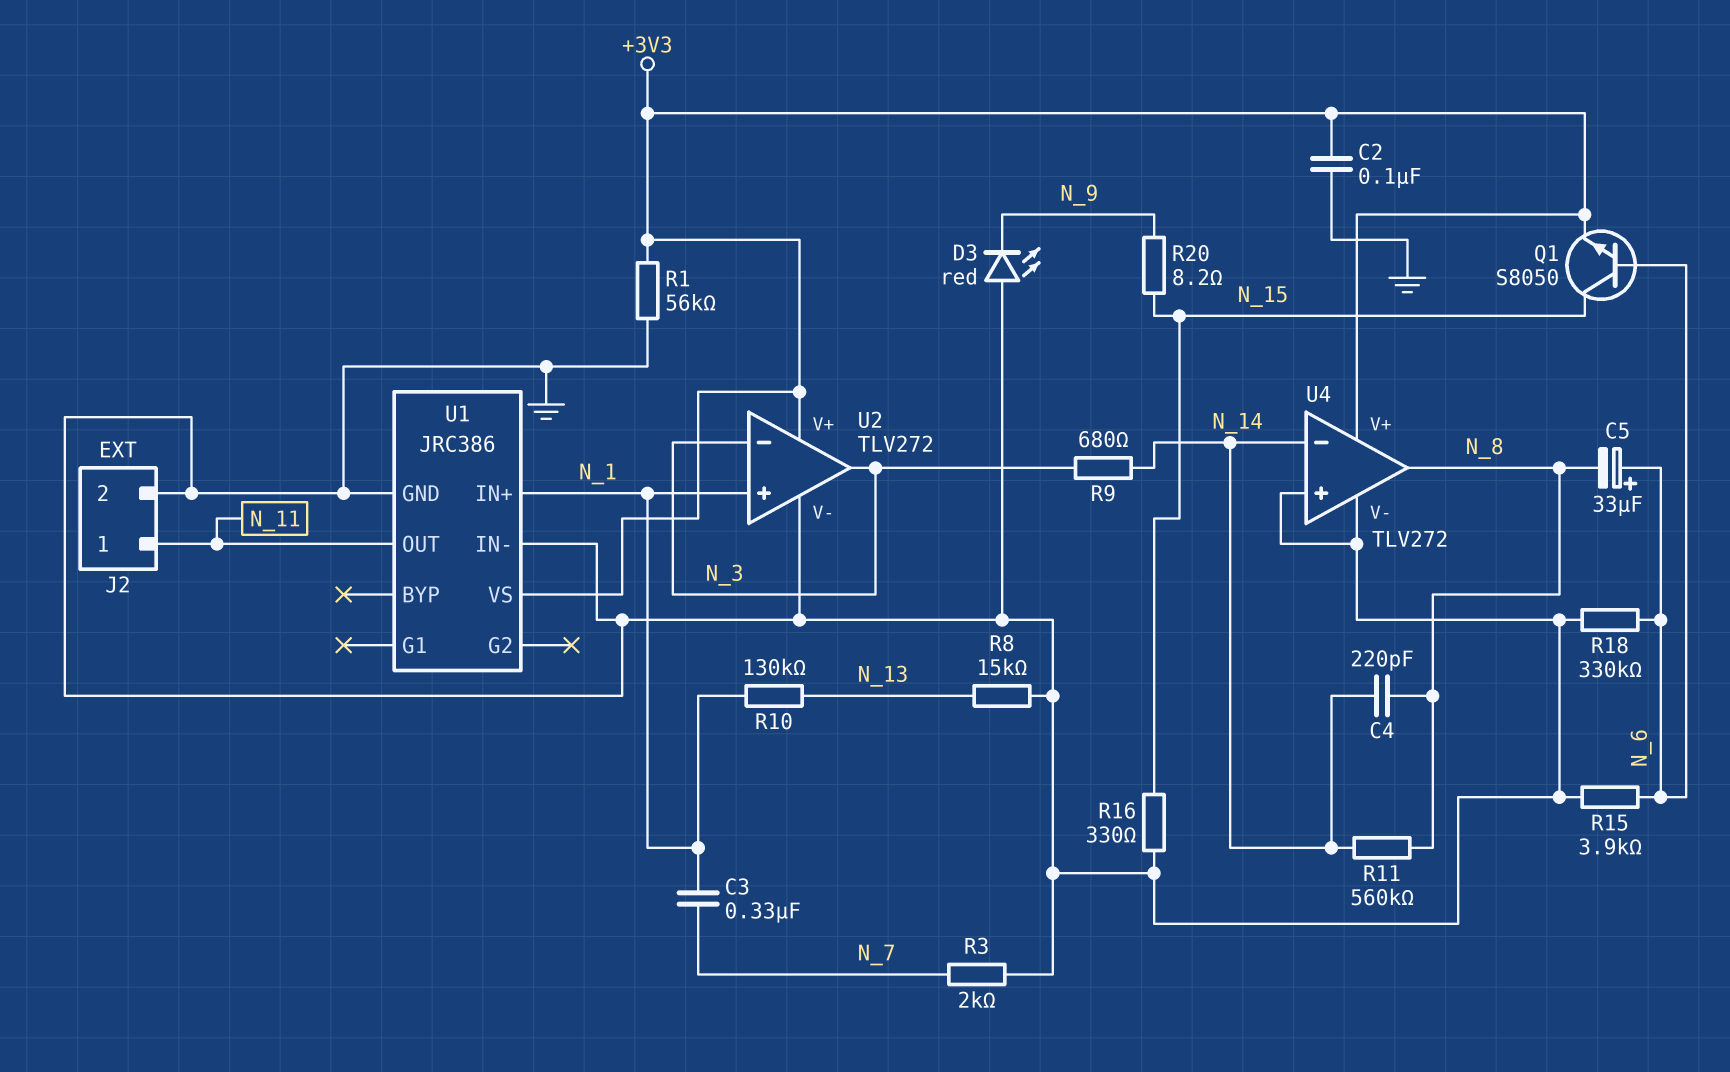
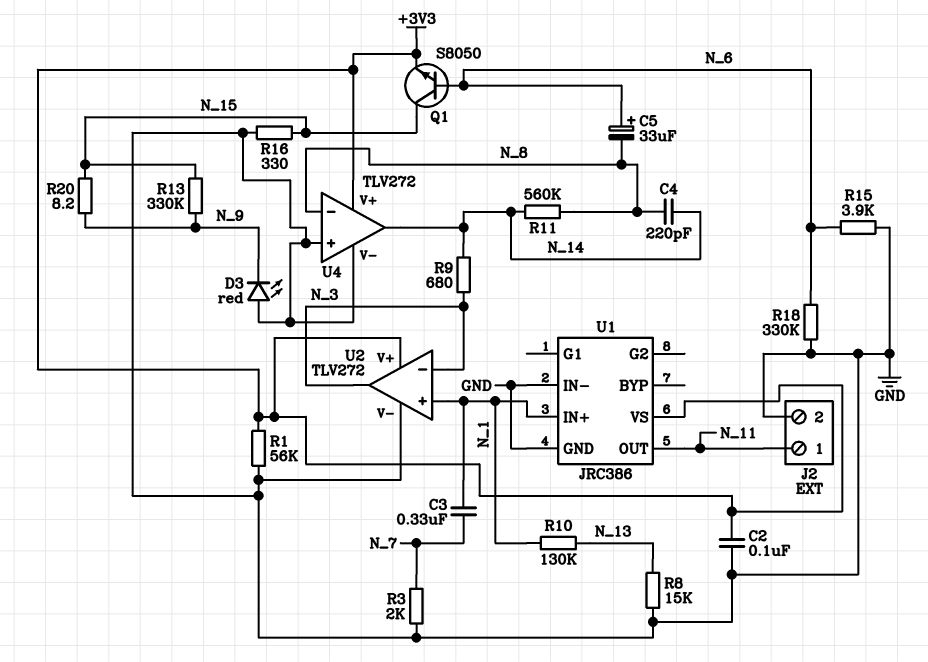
R13: none -> 330k (N_9, N_15)
U4 pin in-: N_14 -> N_8
U4 pin out: N_8 -> N_14

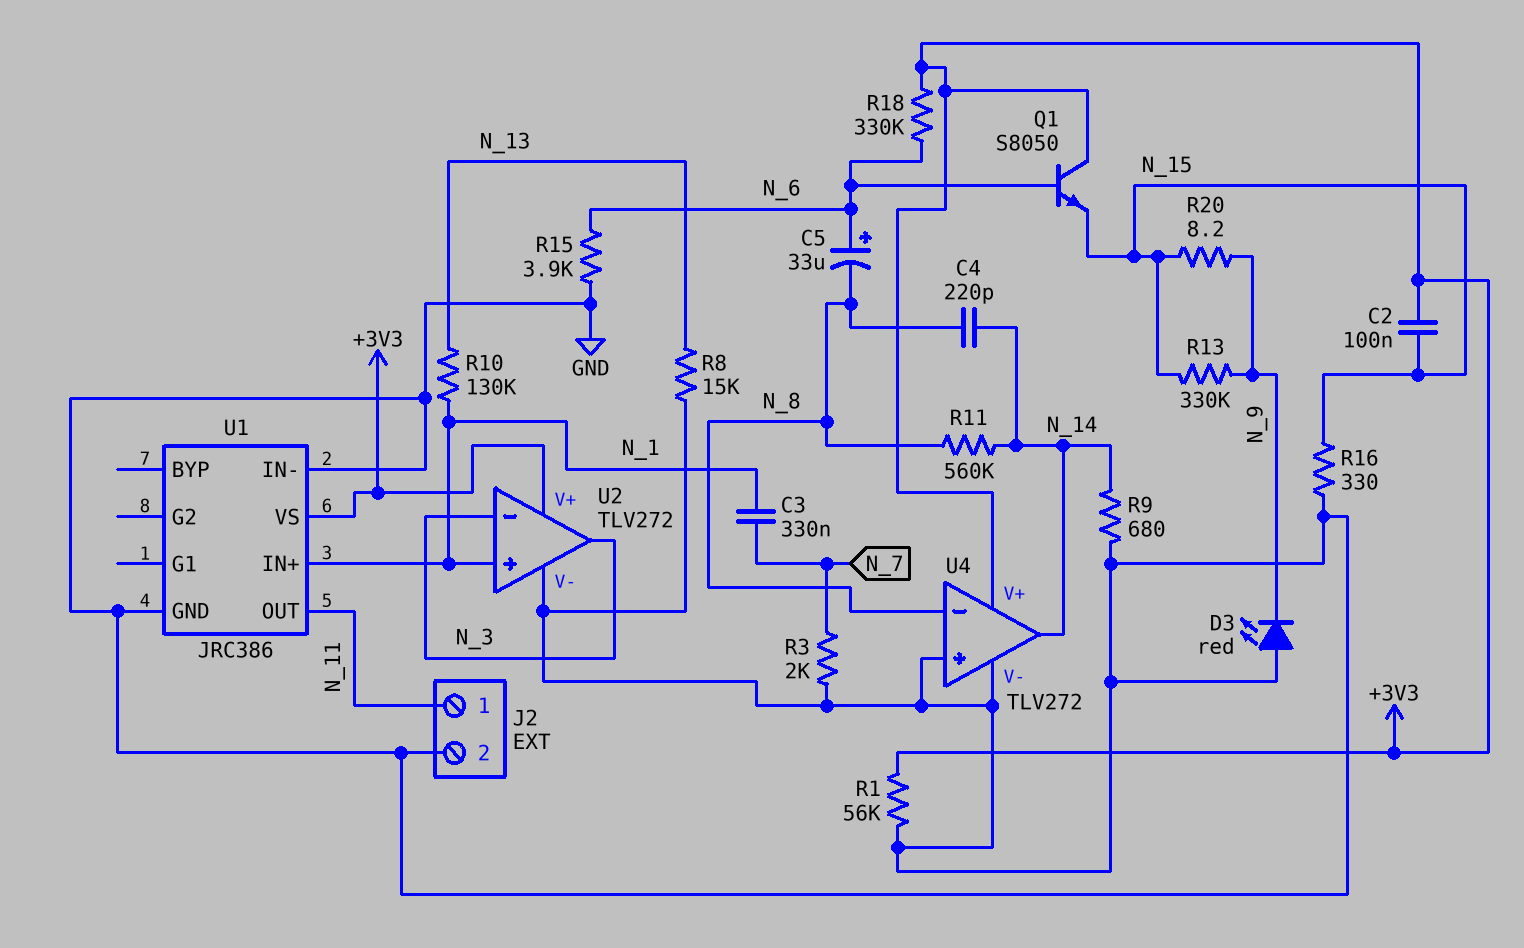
C2: 100nF (+3V3, GND) -> 100nF (+3V3, N_15)
Q1: NPN S8050 (B N_6, C N_15, E +3V3) -> NPN S8050 (B N_6, C +3V3, E N_15)
R9: 680 (N_3, N_14) -> 680 (GND, N_14)
R18: 330k (GND, N_6) -> 330k (+3V3, N_6)

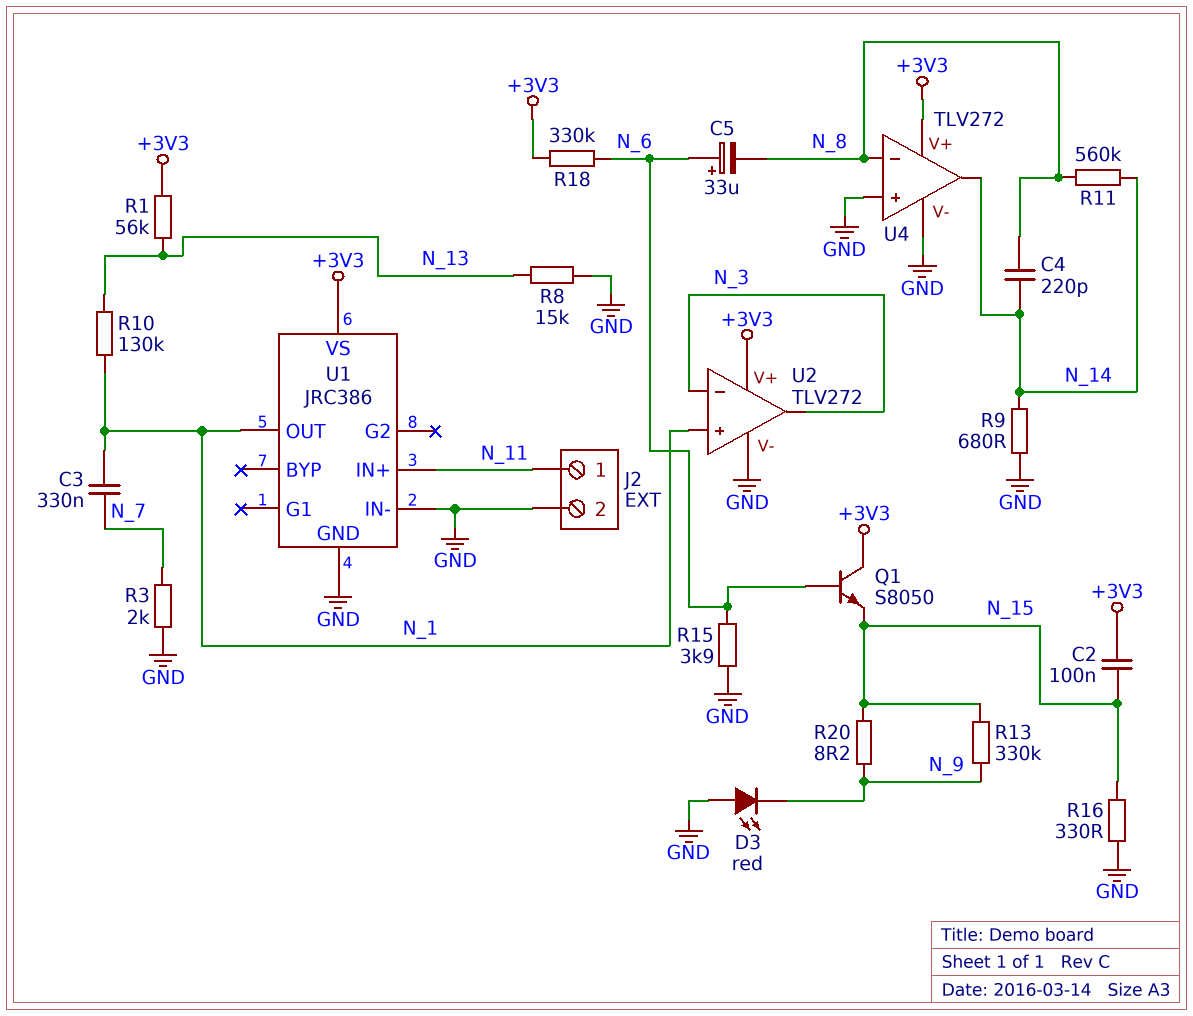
R1: 56k (+3V3, GND) -> 56k (+3V3, N_13)
U1 pin IN+: N_1 -> N_11
U1 pin OUT: N_11 -> N_1

